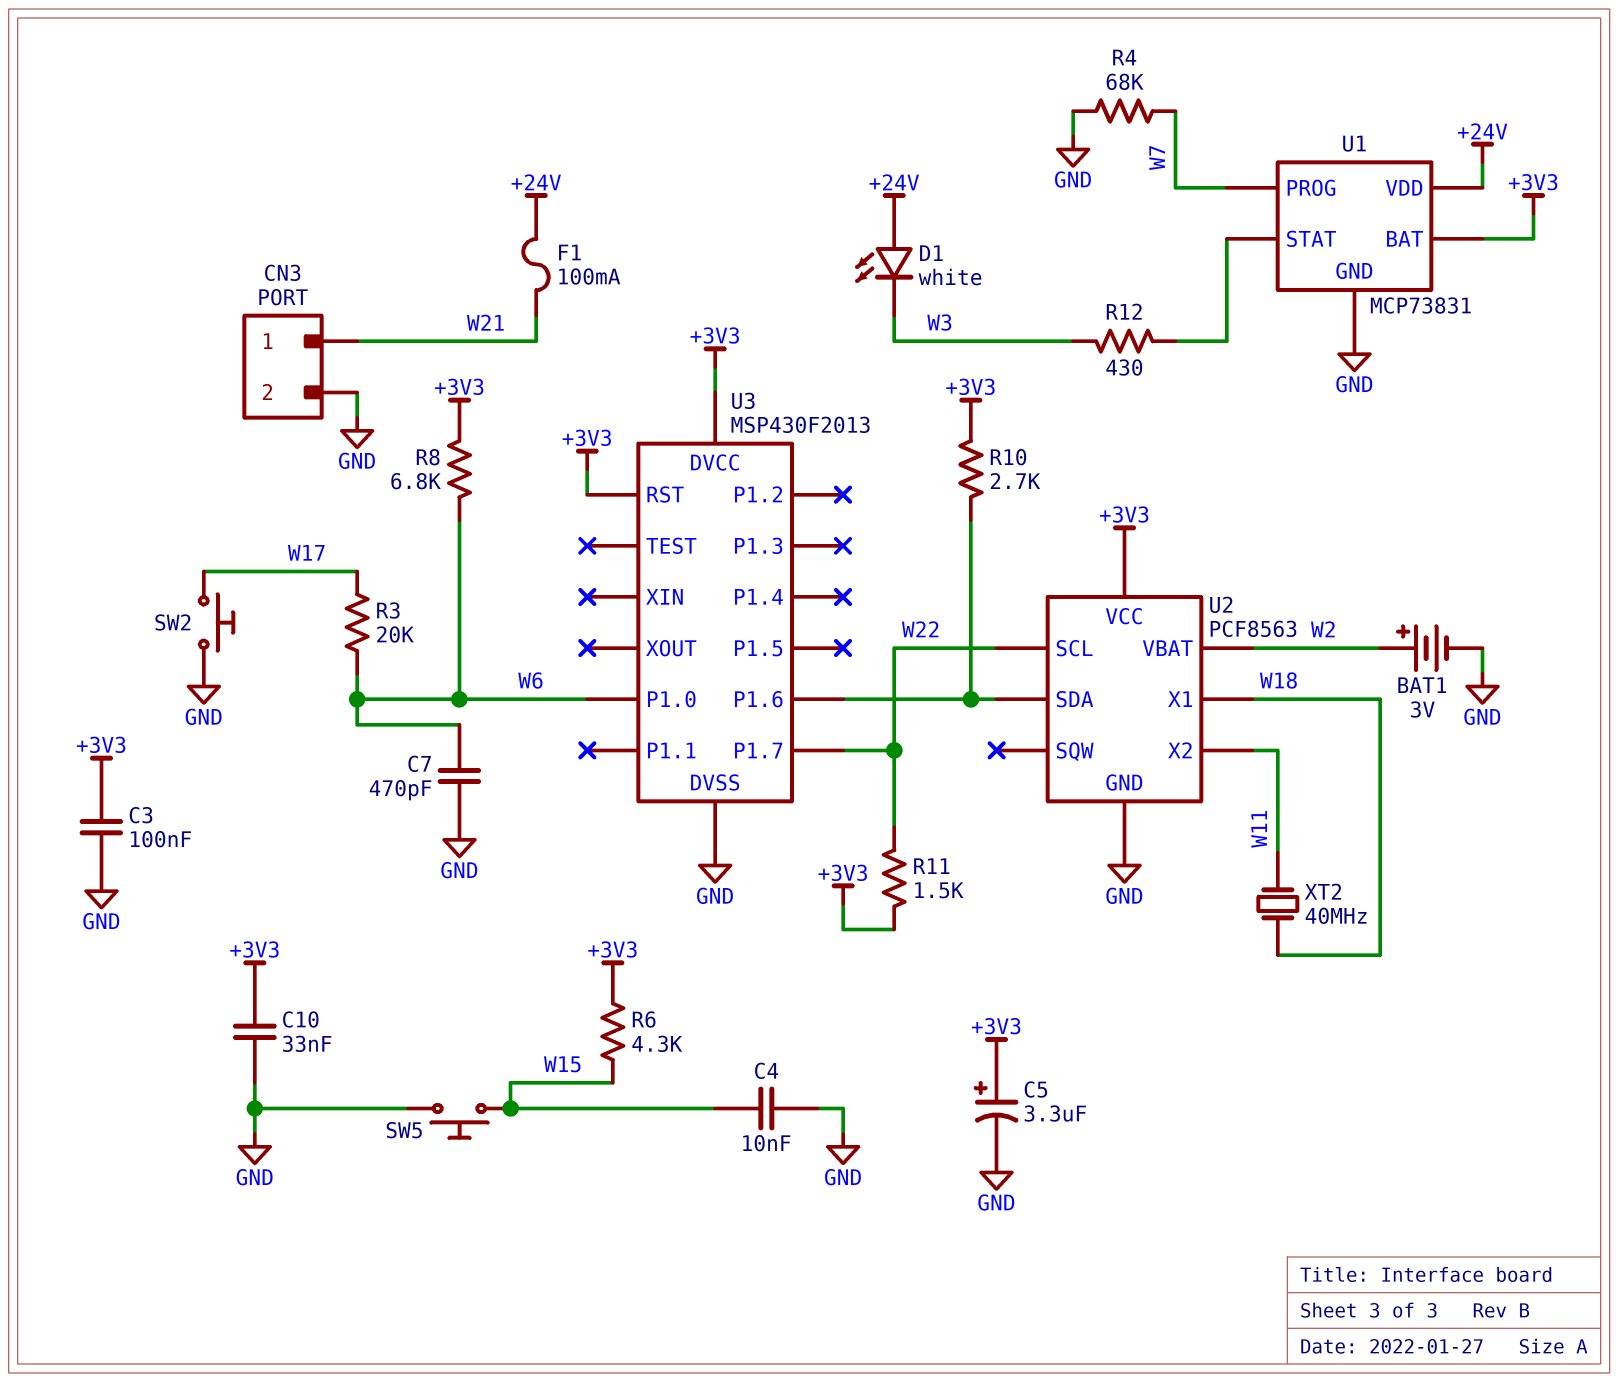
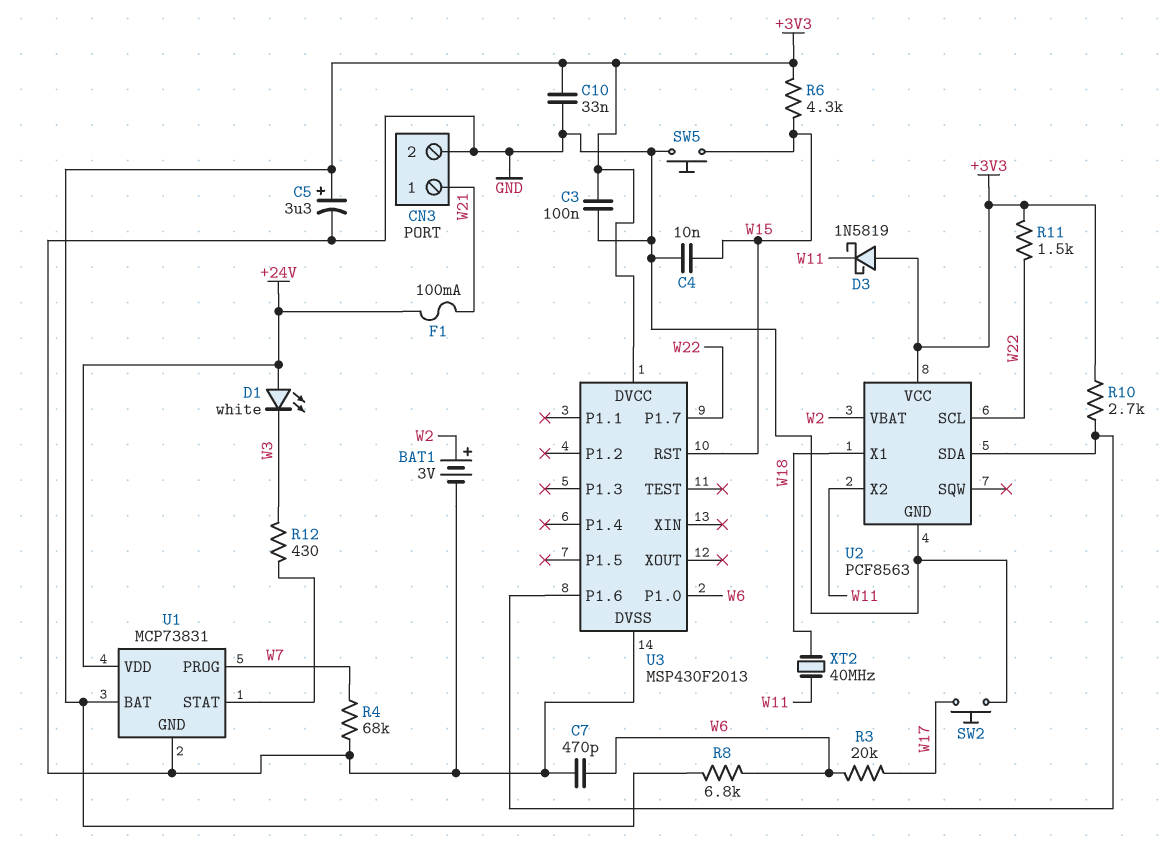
D3: none -> schottky 1N5819 (A +3V3, K W11)
U3 pin RST: +3V3 -> W15

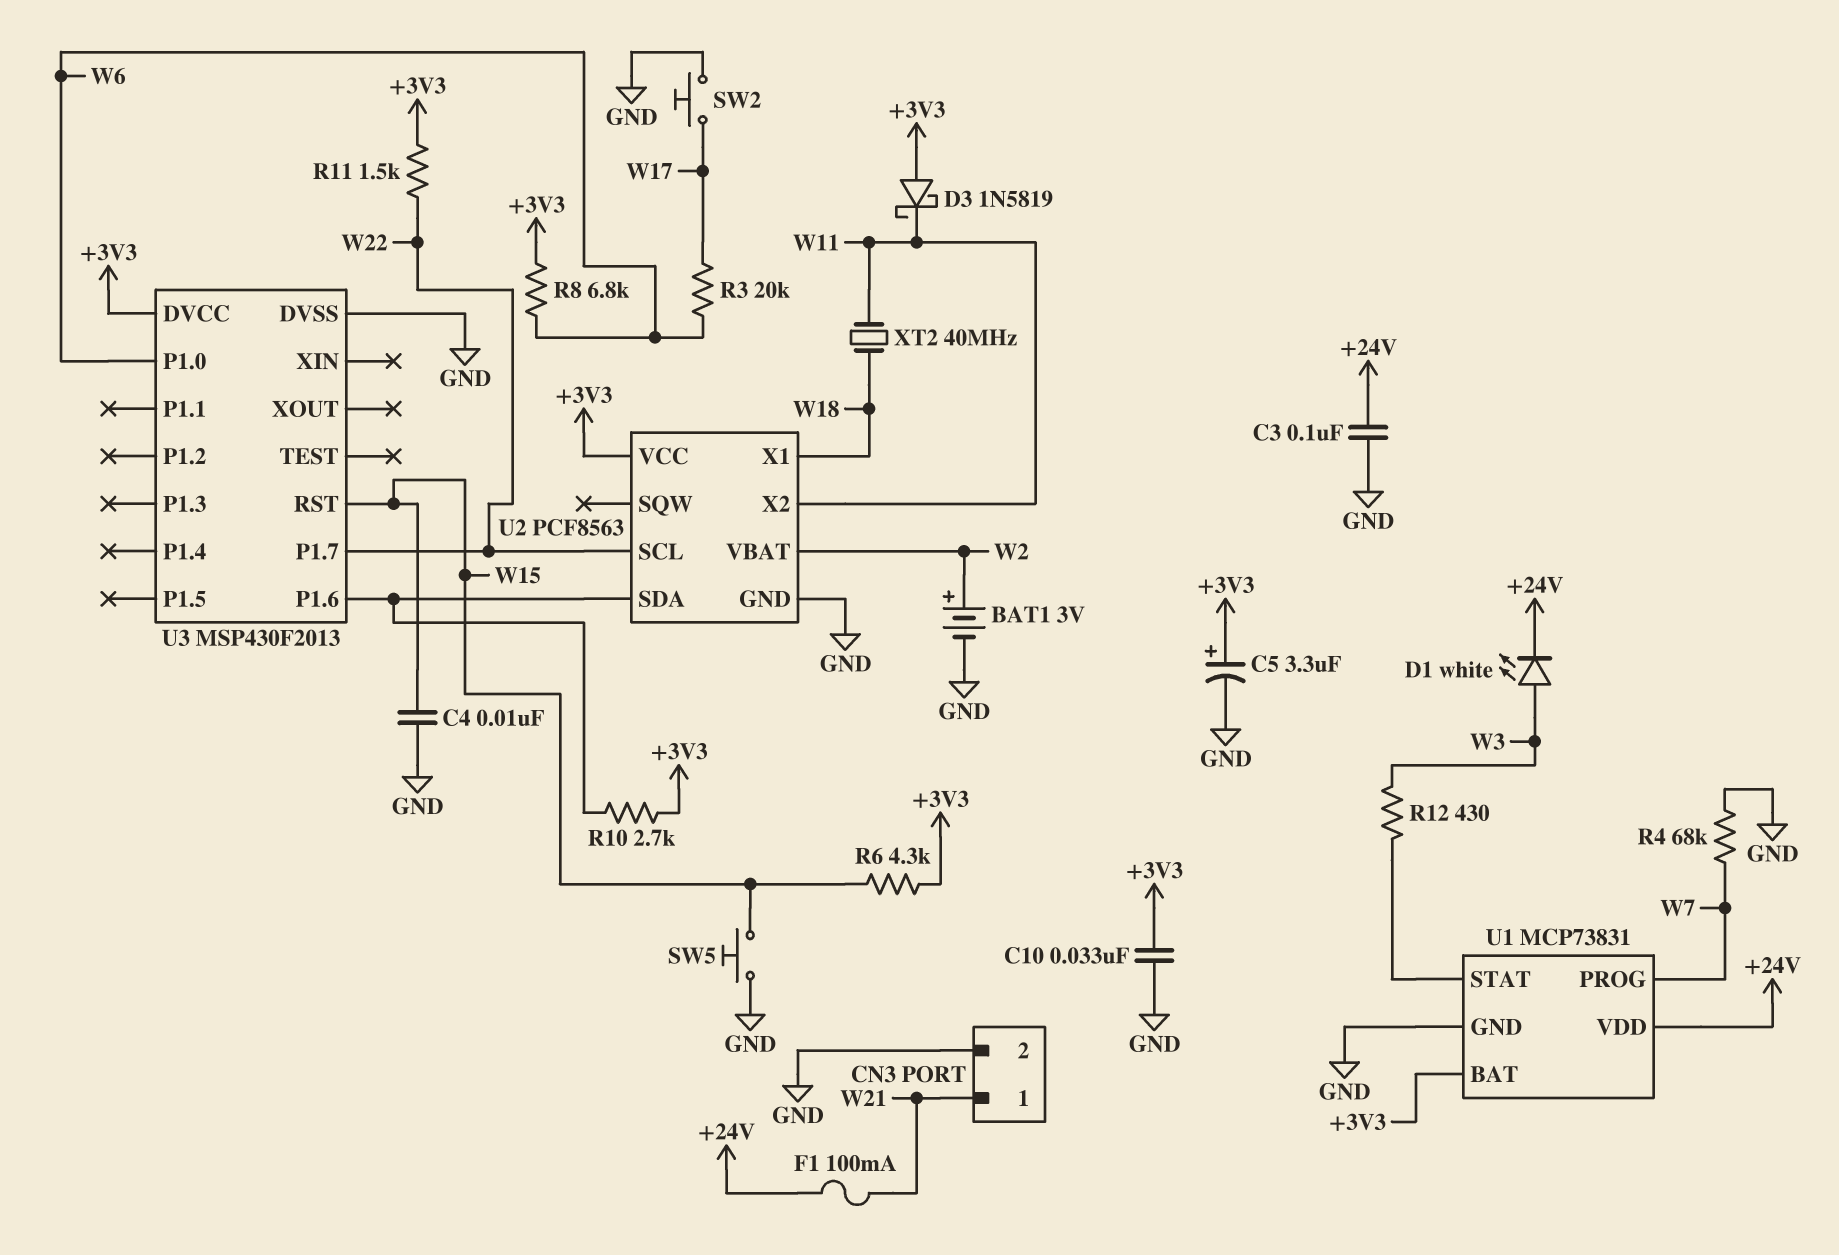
C3: 100nF (+3V3, GND) -> 100nF (+24V, GND)
C7: 470pF (GND, W6) -> none
D1: LED white (A +24V, K W3) -> LED white (A W3, K +24V)

